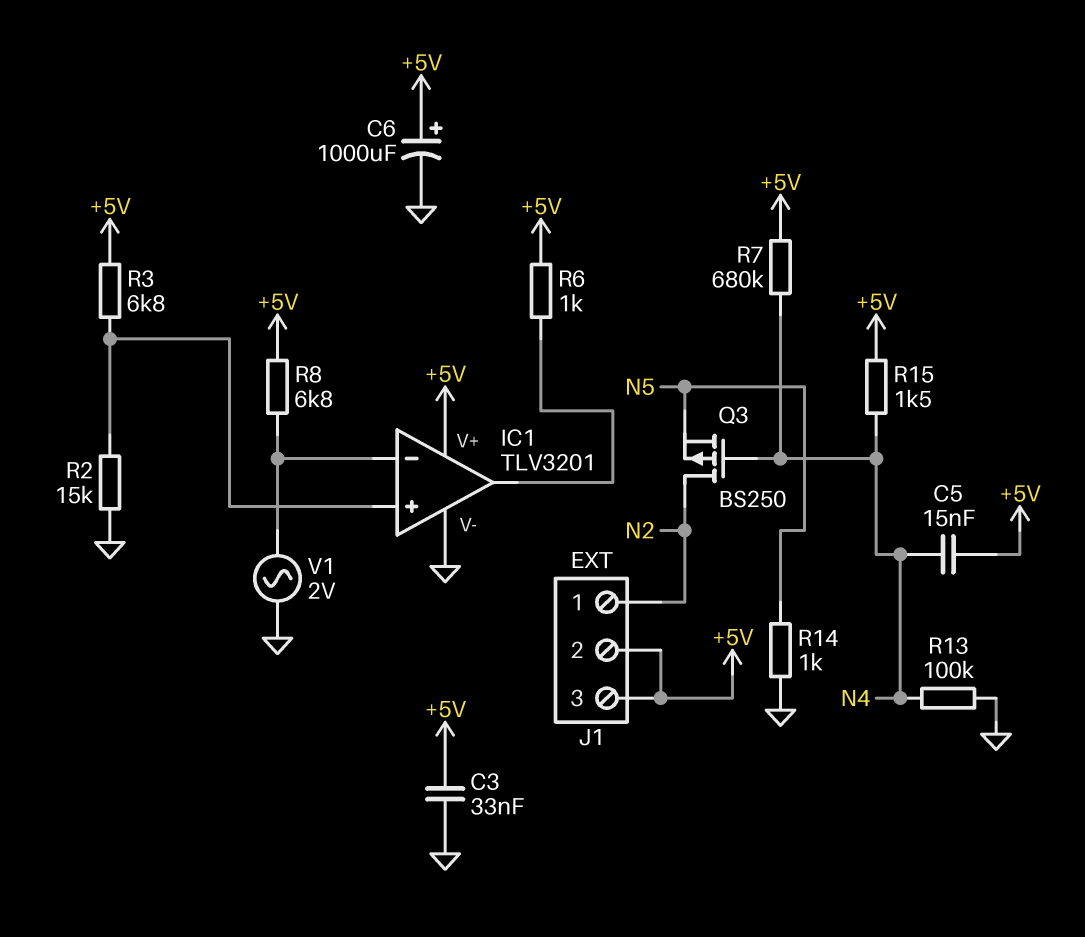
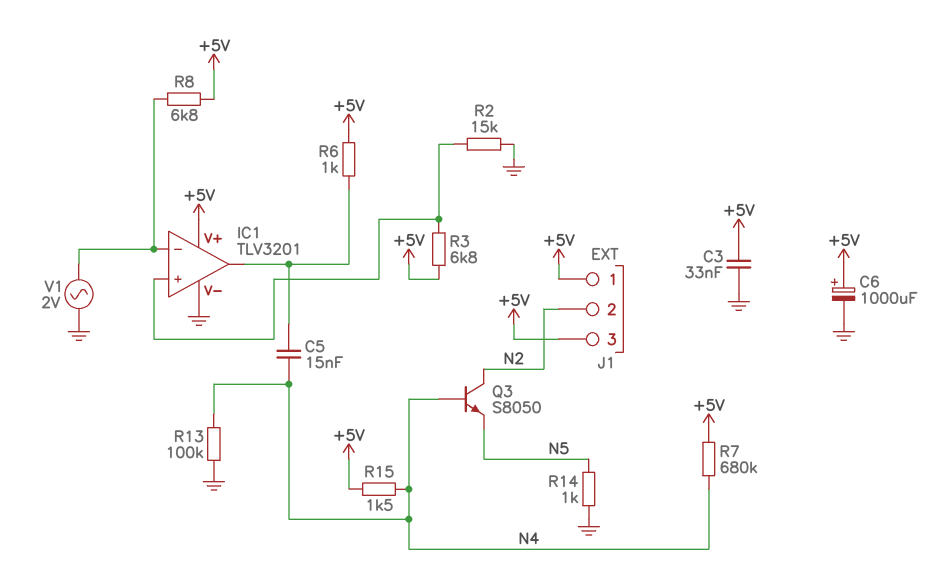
C5: 15nF (+5V, N4) -> 15nF (IC1/out, N4)
J1 pin 1: N2 -> +5V
J1 pin 2: +5V -> N2
Q3: PMOS BS250 (G N4, D N2, S N5) -> NPN S8050 (B N4, C N2, E N5)

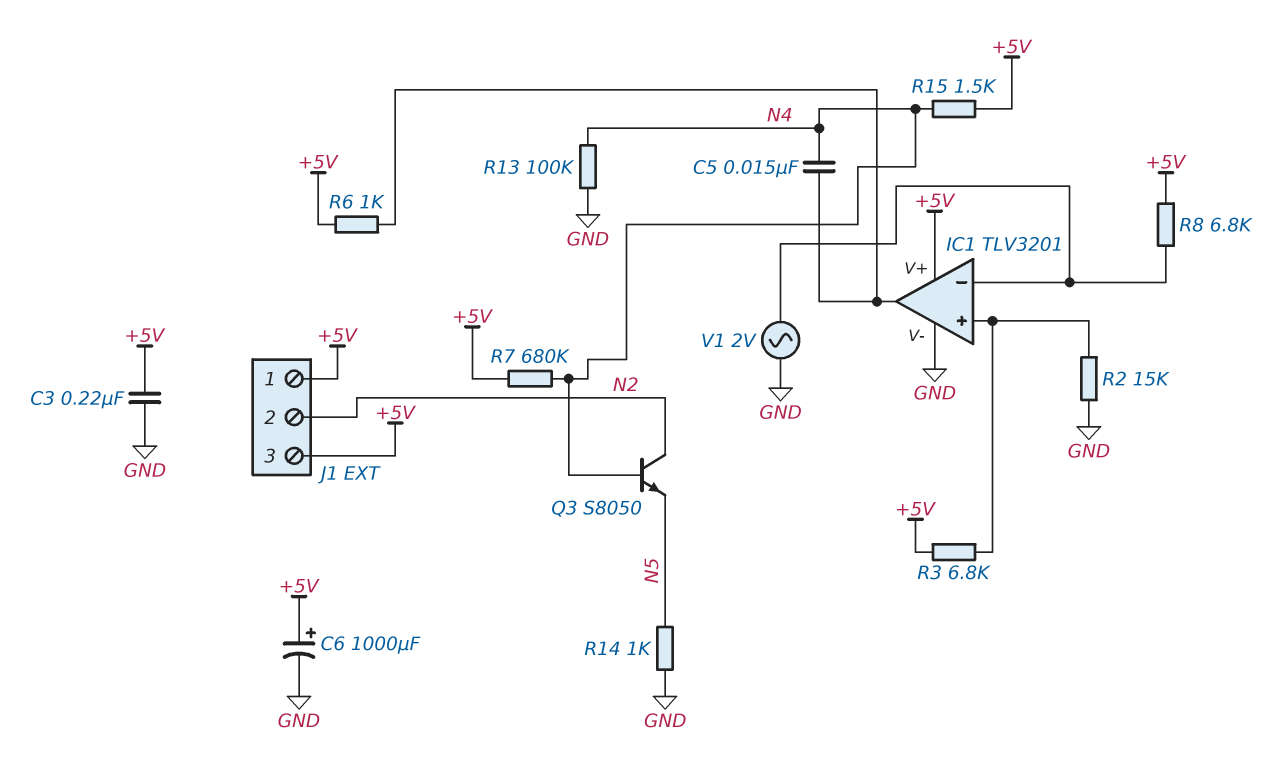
C3: 33nF (+5V, GND) -> 220nF (+5V, GND)

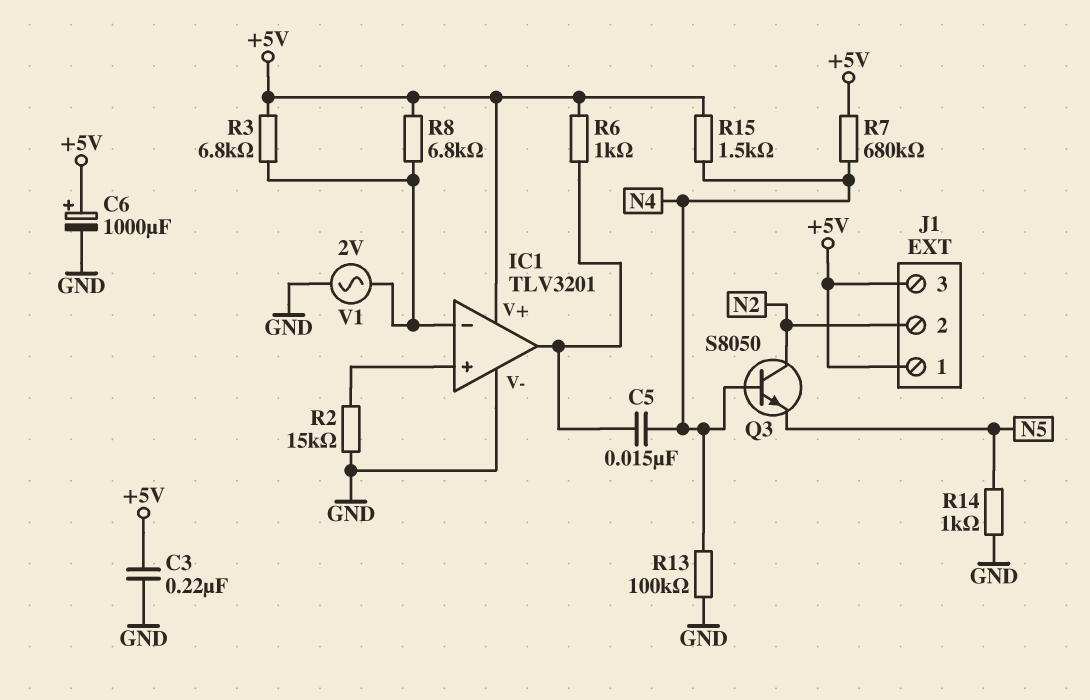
R3: 6.8k (+5V, IC1/in+) -> 6.8k (+5V, IC1/in-)

